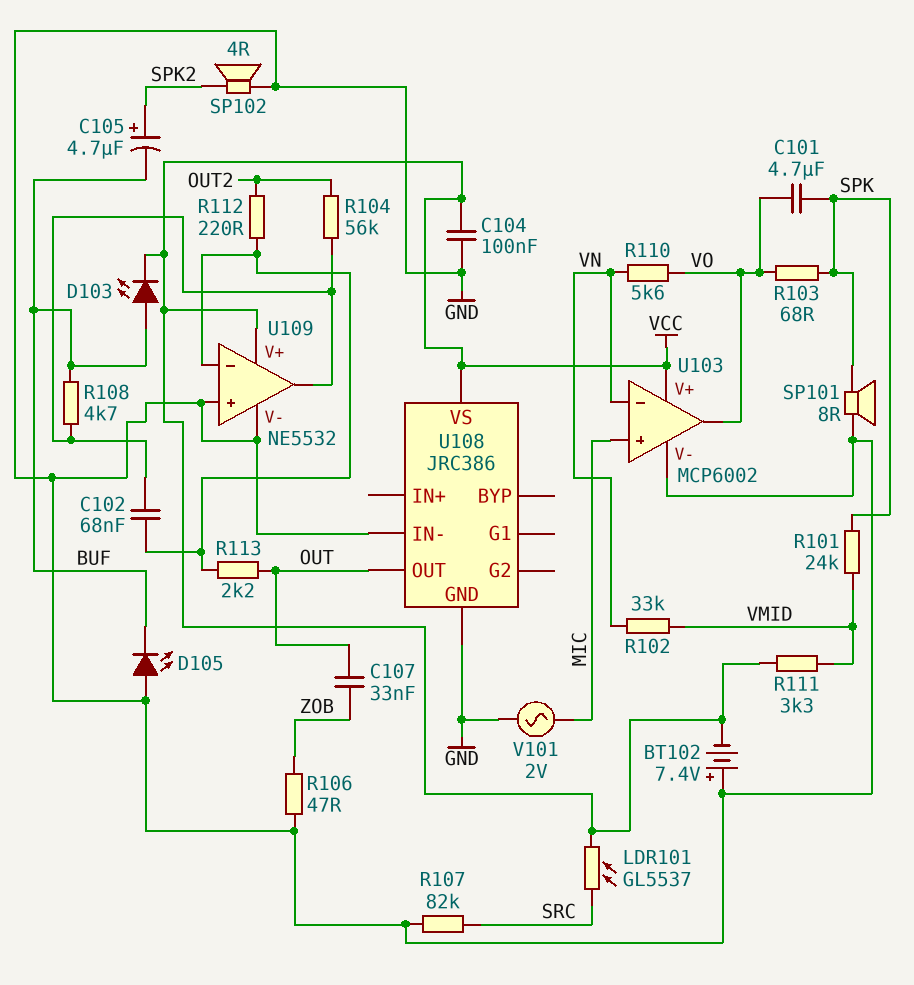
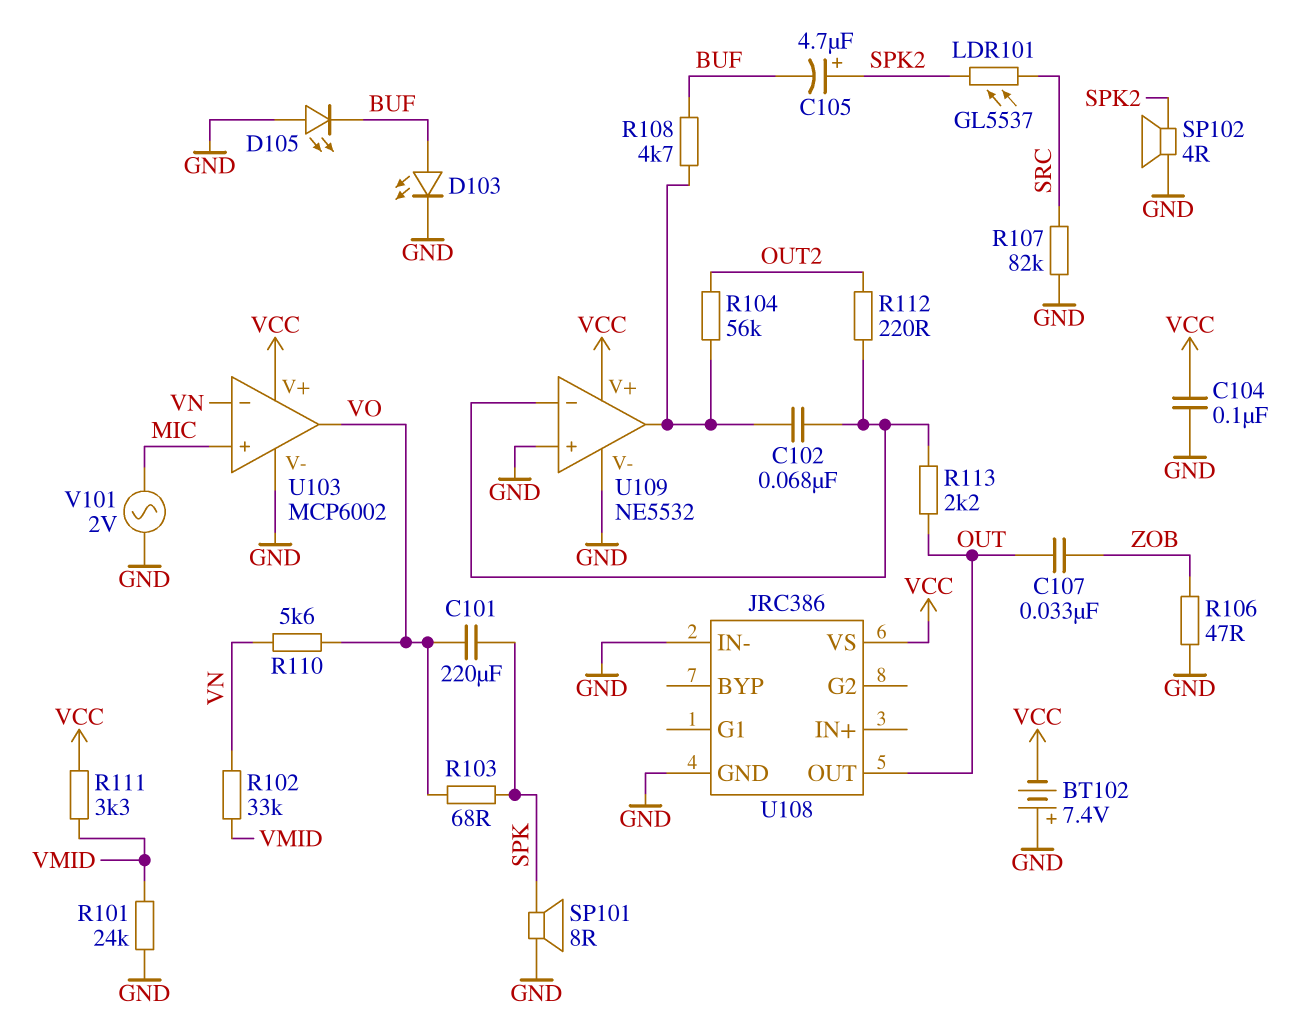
C101: 4.7uF (SPK, VO) -> 220uF (SPK, VO)
D103: LED (A BUF, K VCC) -> LED (A BUF, K GND)
LDR101: GL5537 (SRC, VCC) -> GL5537 (SPK2, SRC)
R101: 24k (SPK, VMID) -> 24k (GND, VMID)

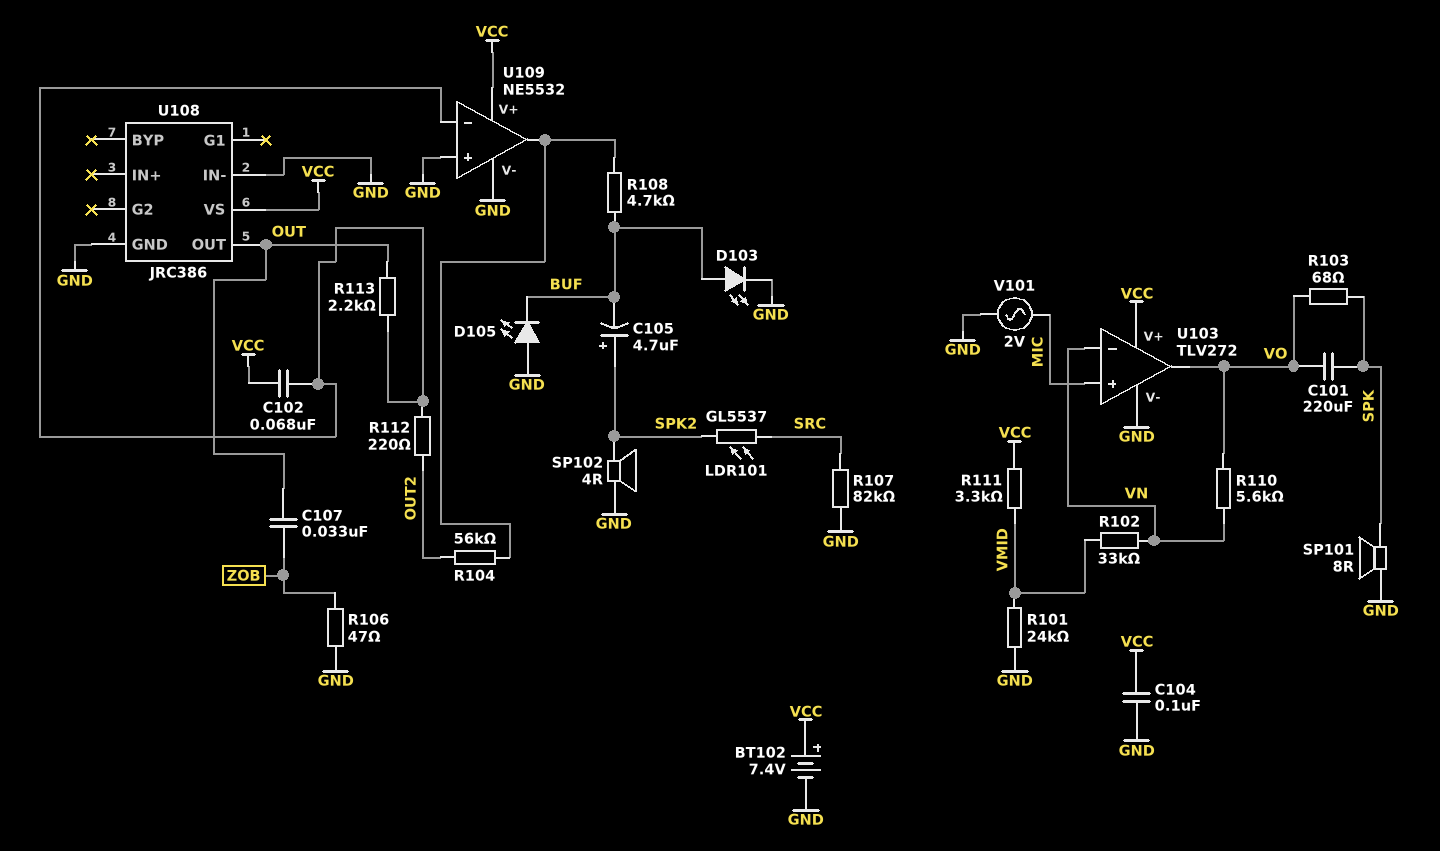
BT102: 7.4V (plus GND, minus VCC) -> 7.4V (plus VCC, minus GND)
C102: 68nF (U109/in-, U109/out) -> 68nF (U109/in-, VCC)
U103: MCP6002 -> TLV272

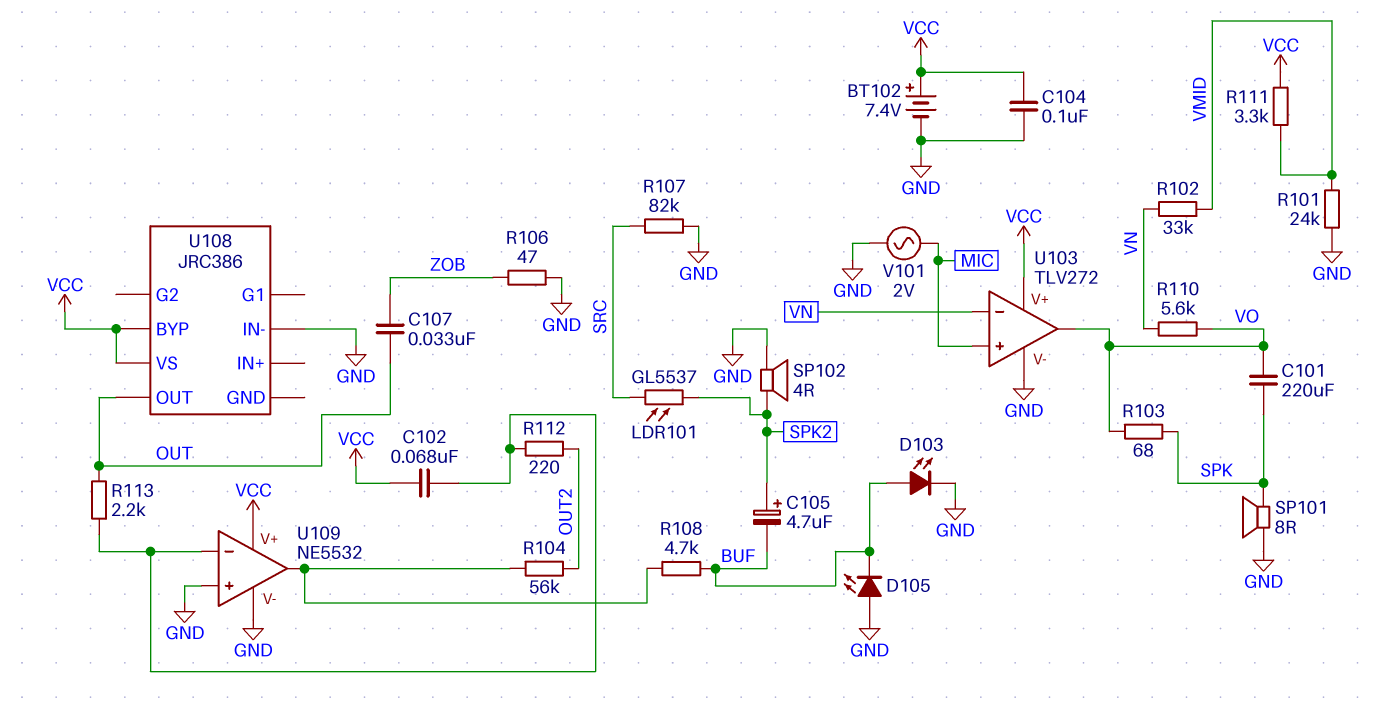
U108 pin BYP: none -> VCC
U108 pin GND: GND -> none

